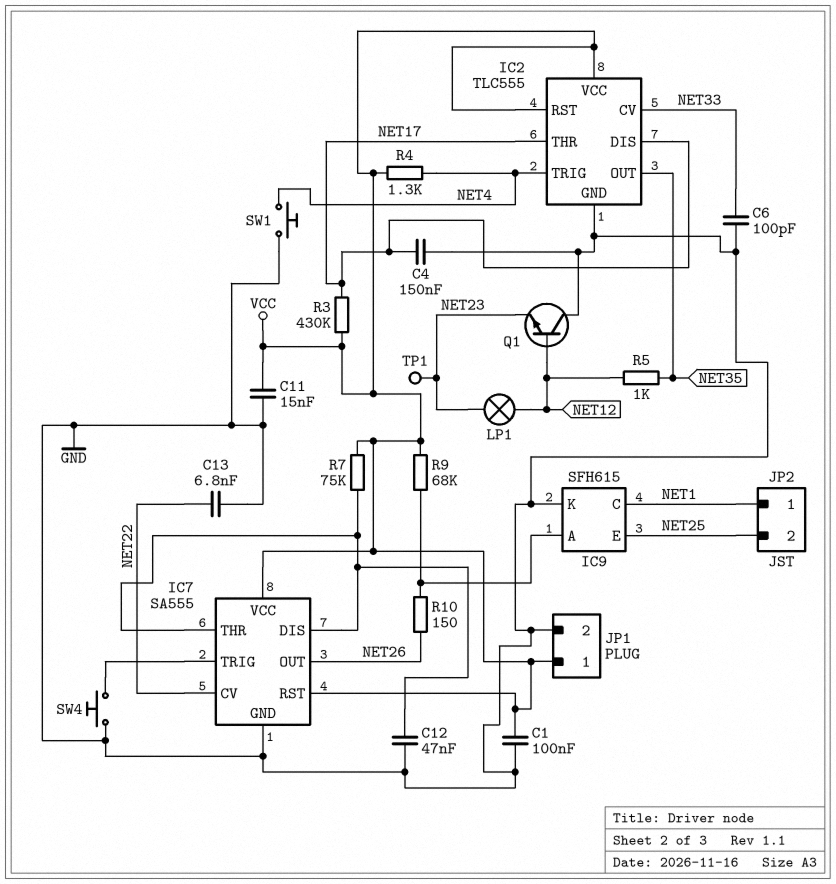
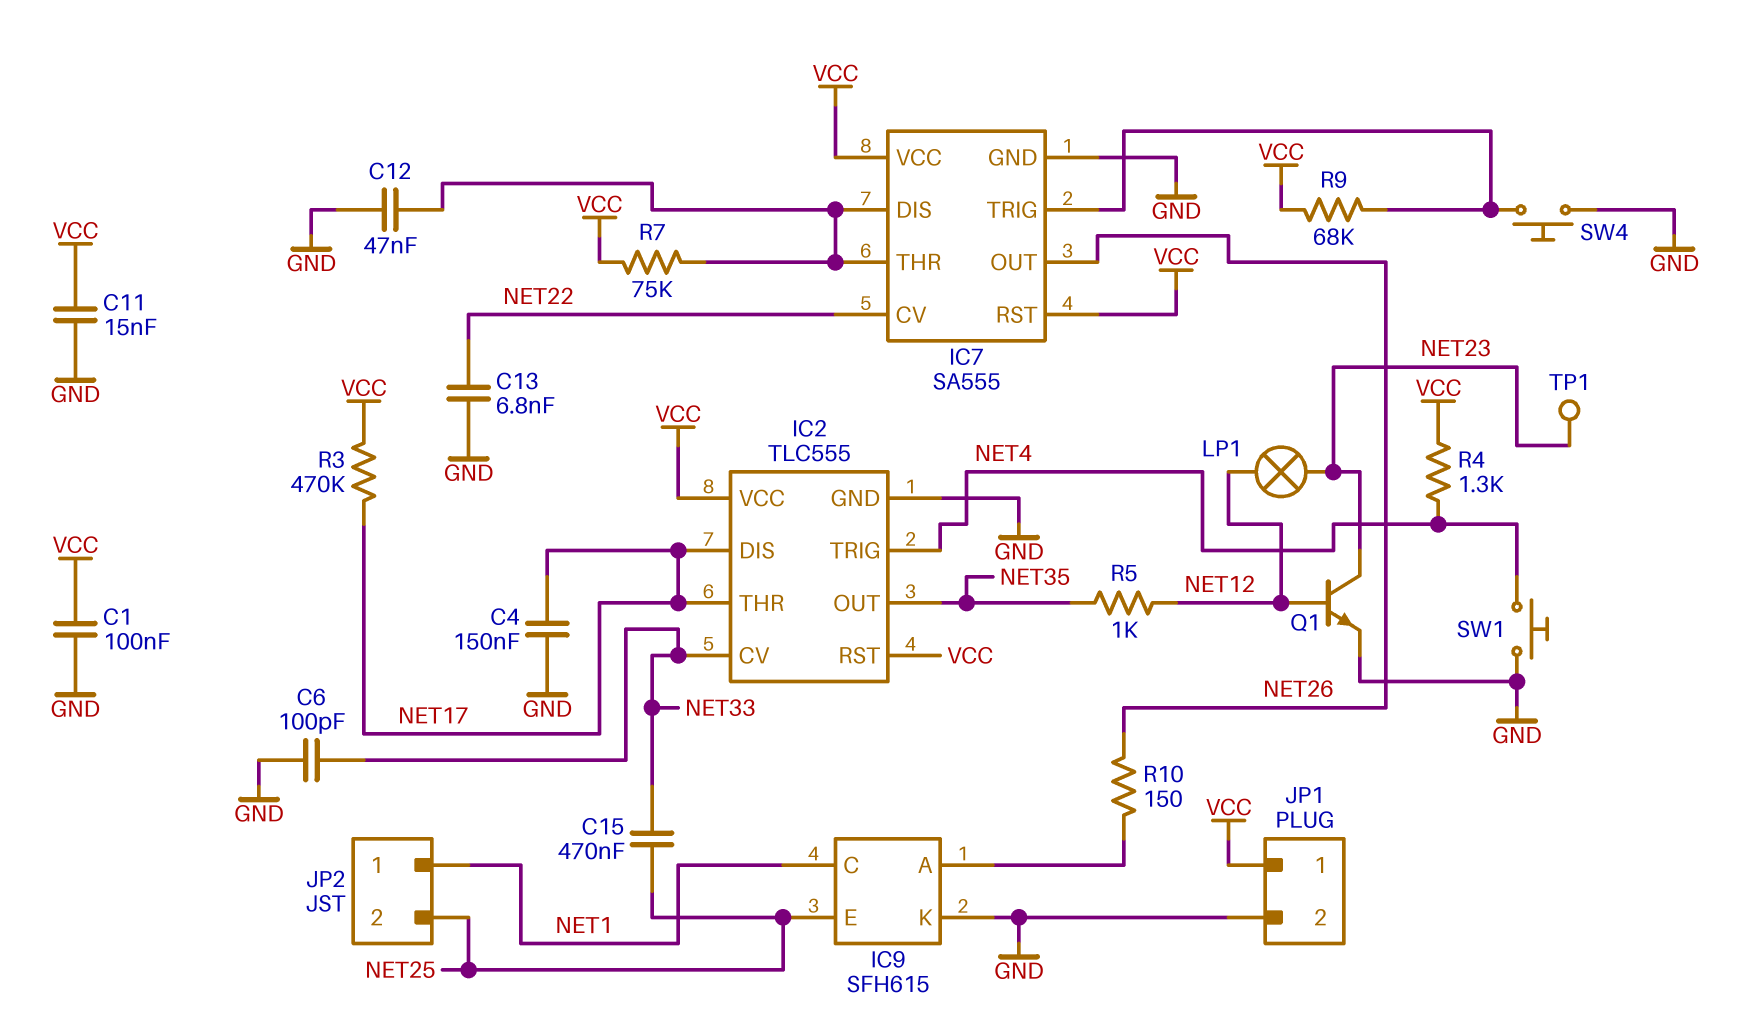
C15: none -> 470nF (NET25, NET33)
Q1: NPN (B NET12, C GND, E NET23) -> NPN (B NET12, C NET23, E GND)
R3: 430k (NET17, VCC) -> 470k (NET17, VCC)
R9: 68k (IC9/A, VCC) -> 68k (IC7/TRIG, VCC)

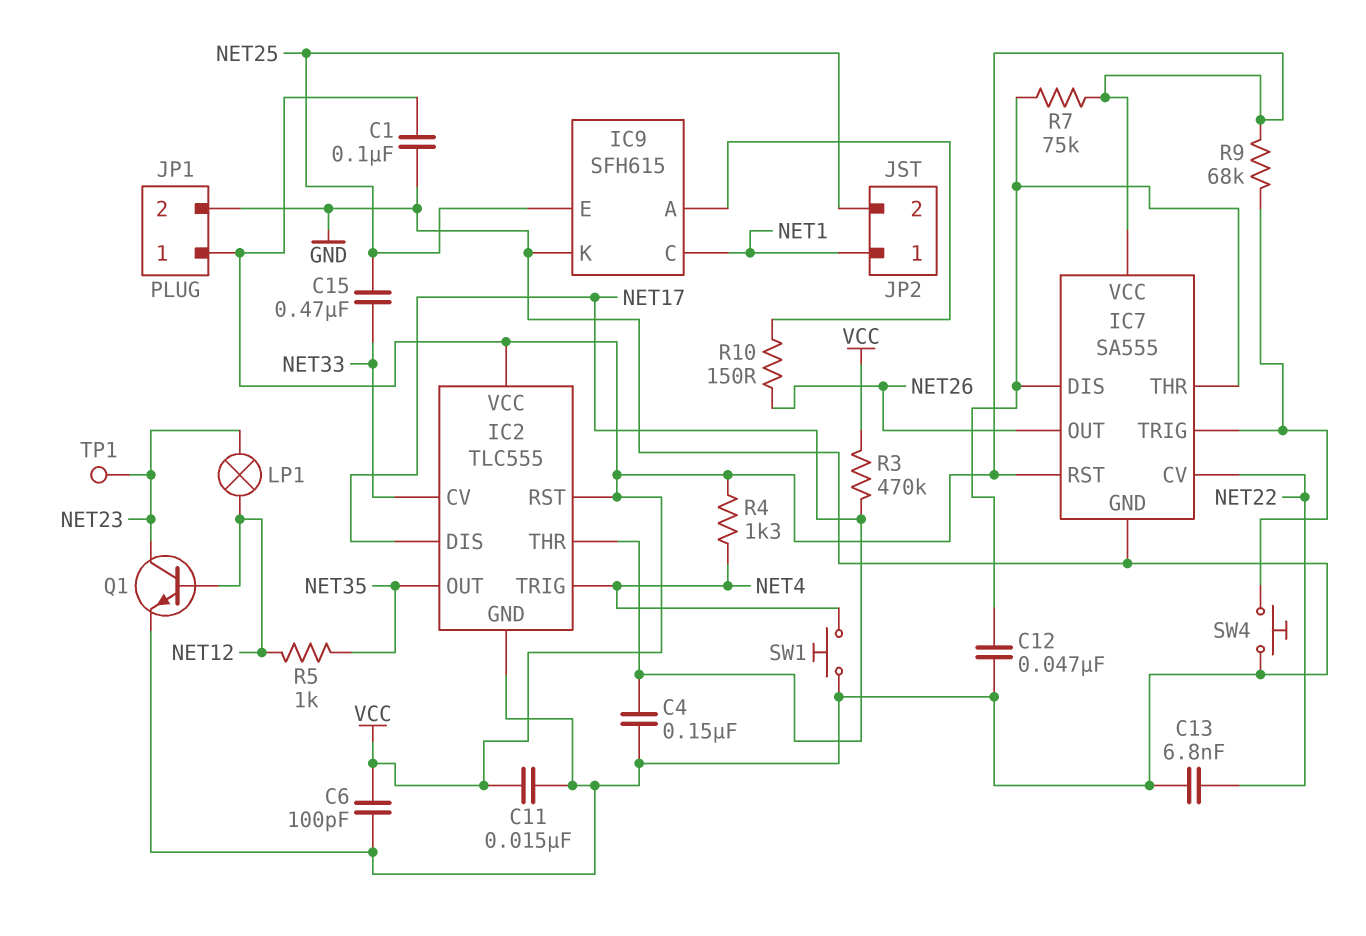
C6: 100pF (GND, NET33) -> 100pF (GND, VCC)

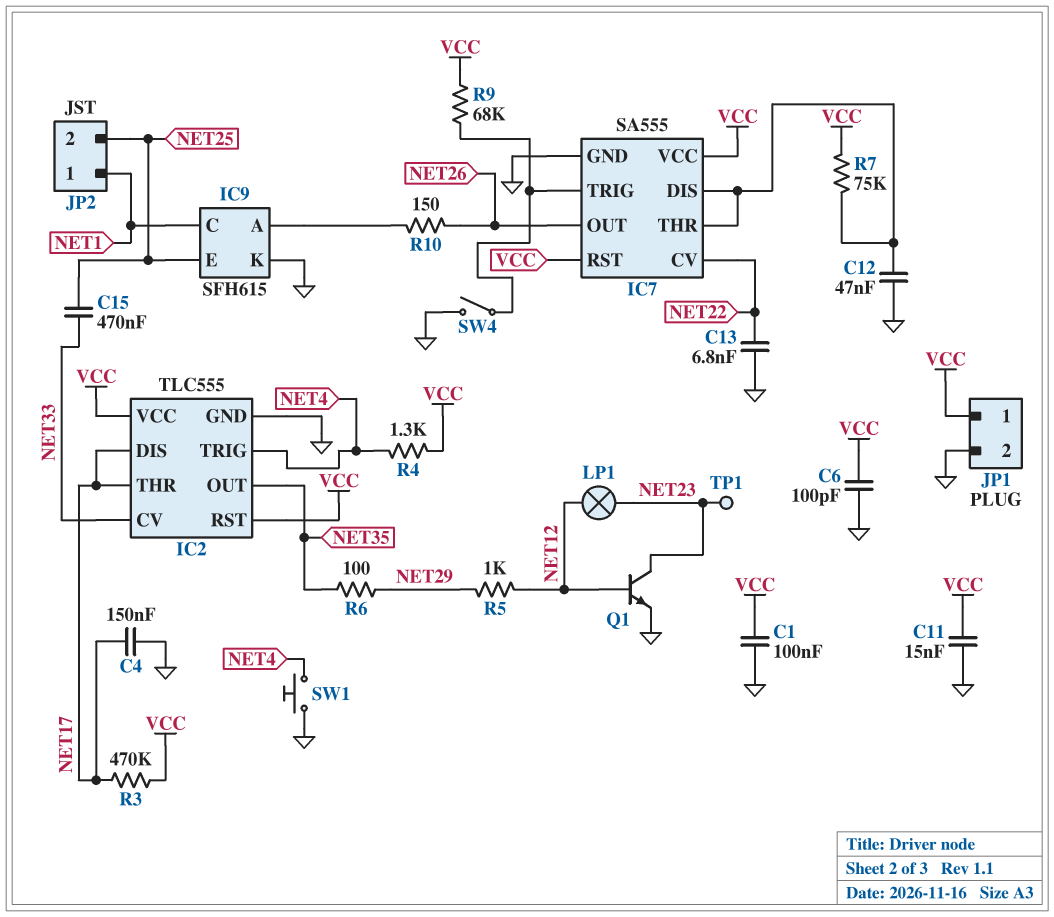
R5: 1k (NET12, NET35) -> 1k (NET12, NET29)
R6: none -> 100 (NET29, NET35)
SW4: button (GND, IC7/TRIG) -> switch (GND, IC7/TRIG)

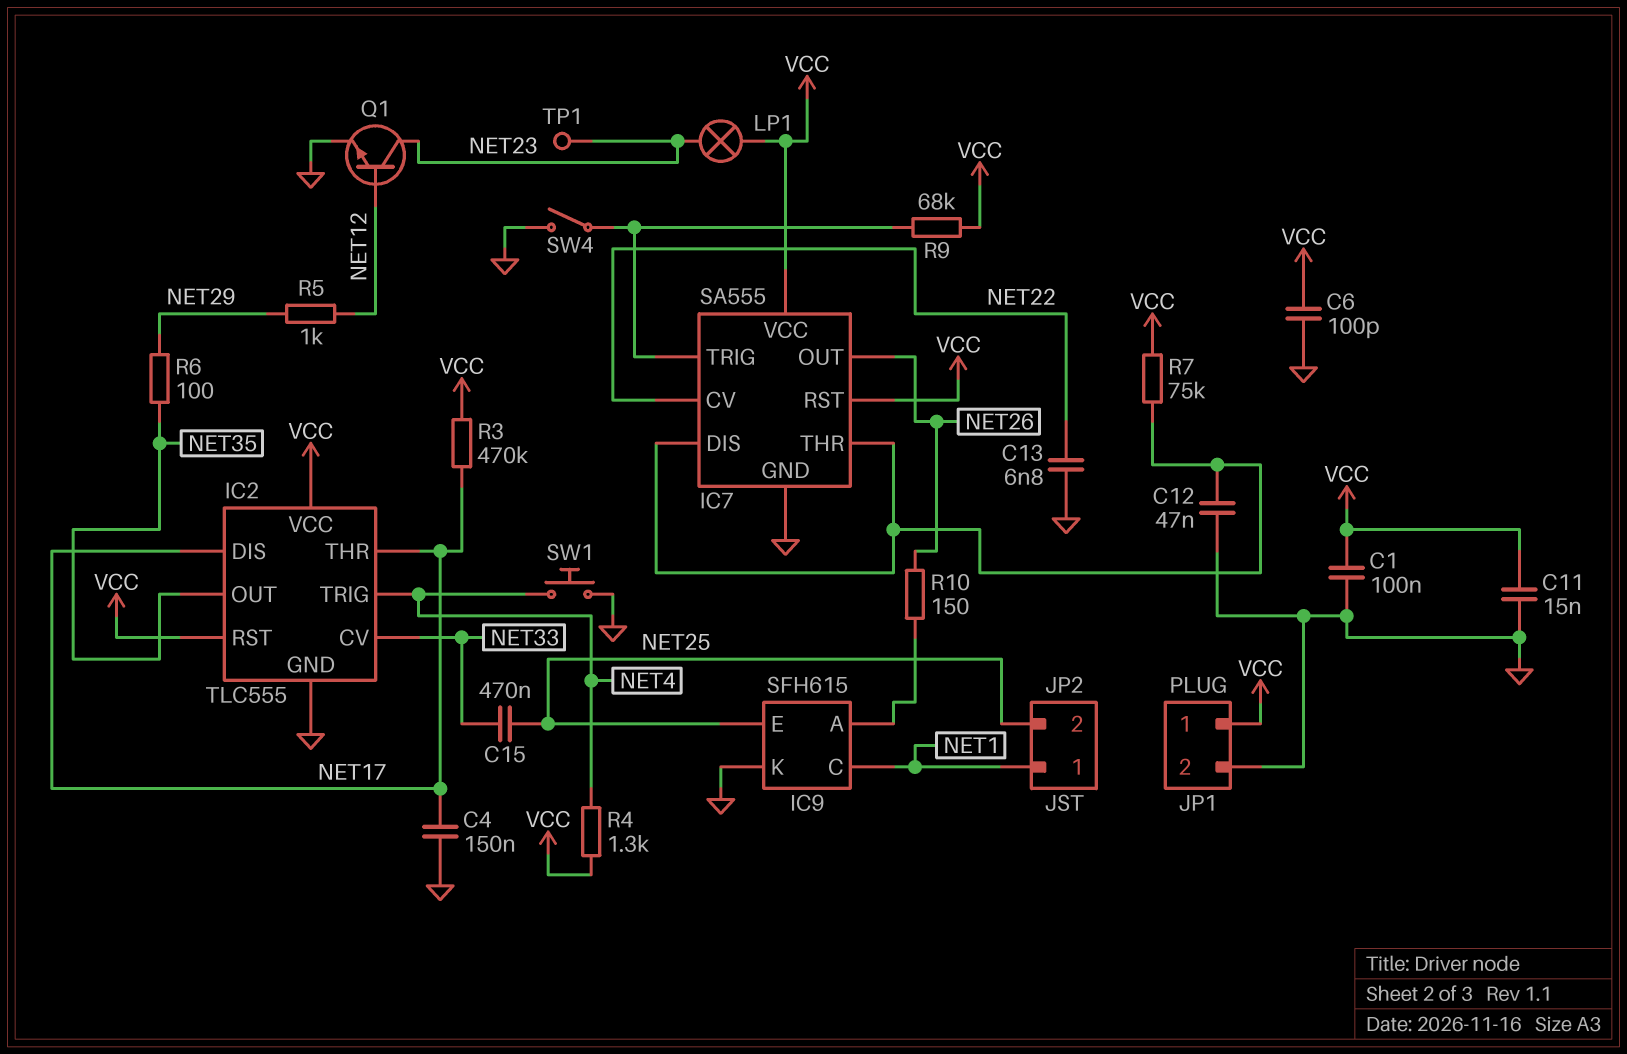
LP1: lamp (NET12, NET23) -> lamp (NET23, VCC)

